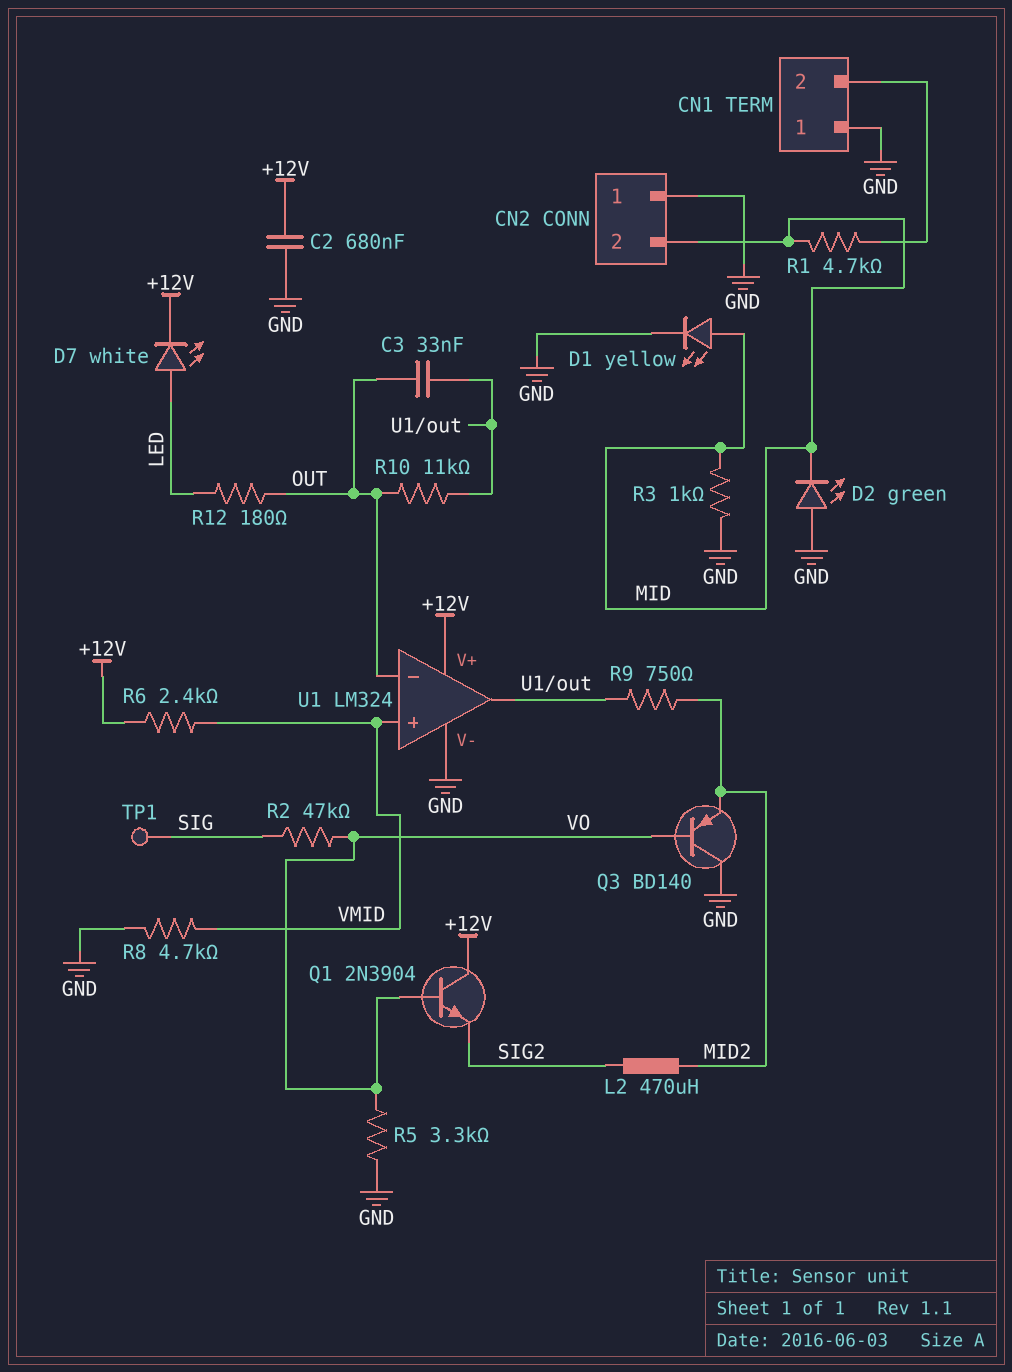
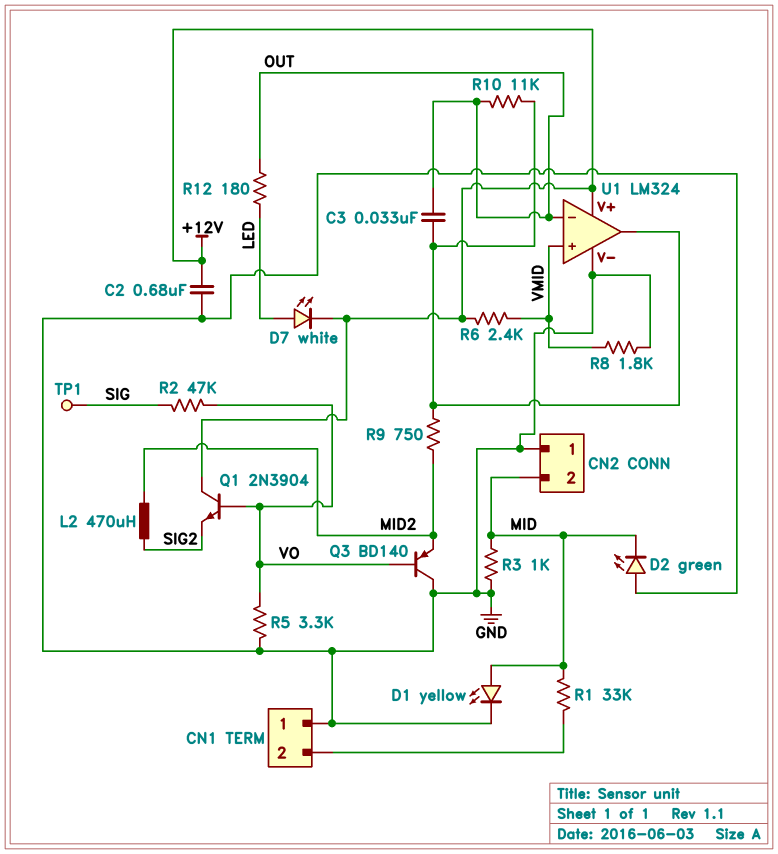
R1: 4.7k (CN1/2, MID) -> 33k (CN1/2, MID)
R8: 4.7k (GND, VMID) -> 1.8k (GND, VMID)

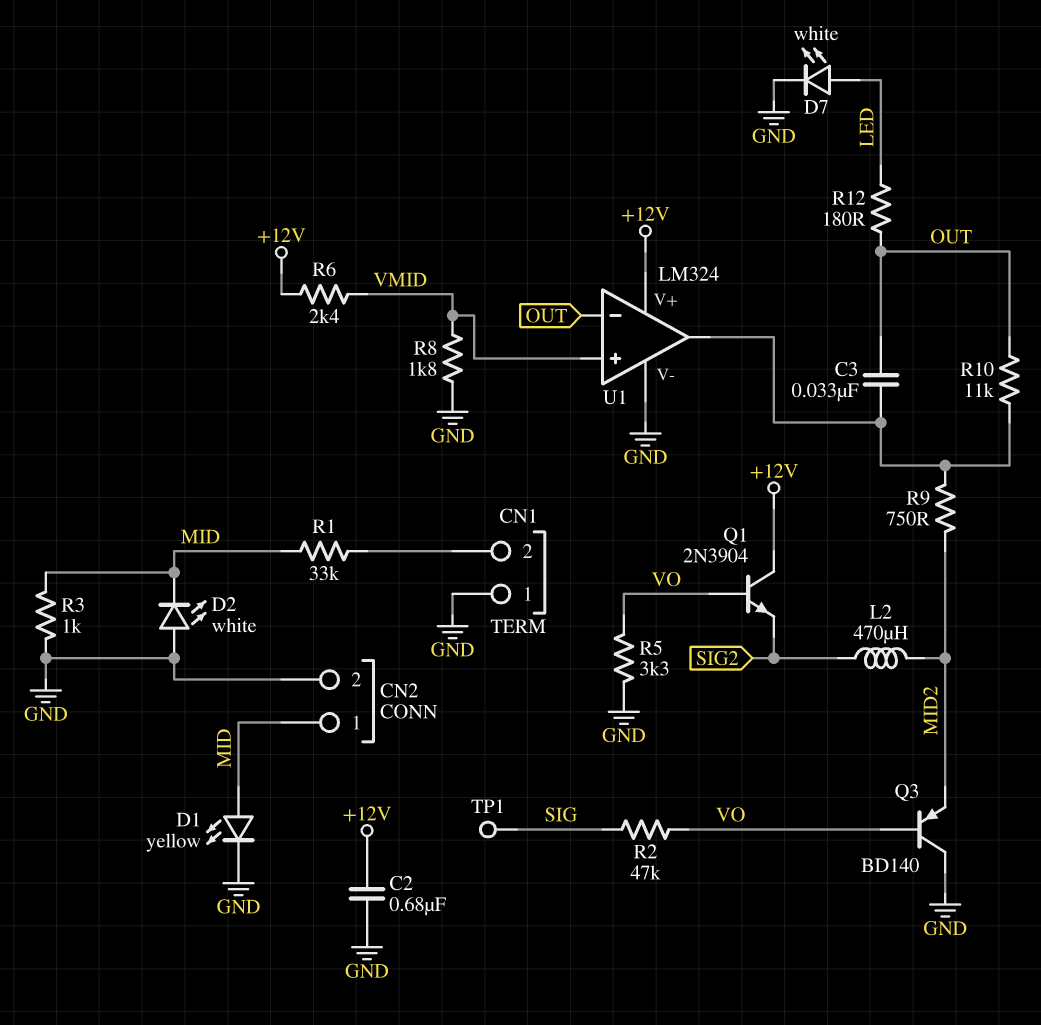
CN2 pin 1: GND -> MID
CN2 pin 2: MID -> GND
D2: LED green (A GND, K MID) -> LED white (A GND, K MID)
D7: LED white (A LED, K +12V) -> LED white (A LED, K GND)

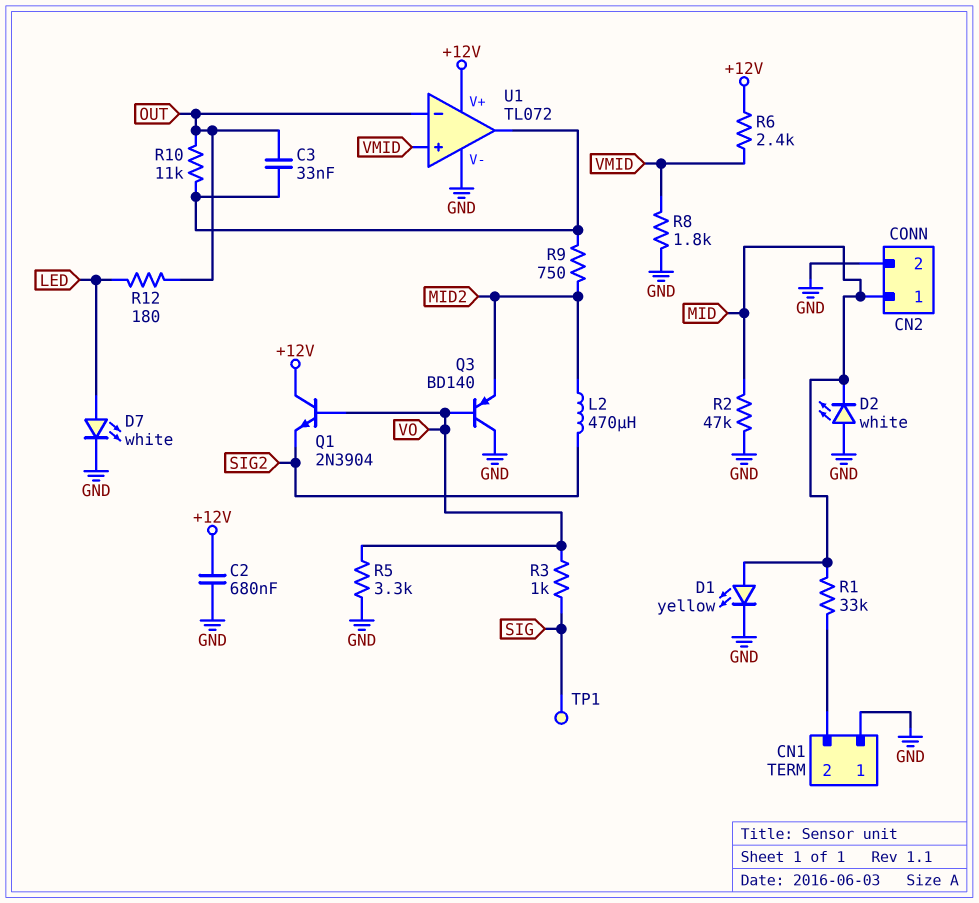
R2: 47k (SIG, VO) -> 47k (GND, MID)
R3: 1k (GND, MID) -> 1k (SIG, VO)
U1: LM324 -> TL072

